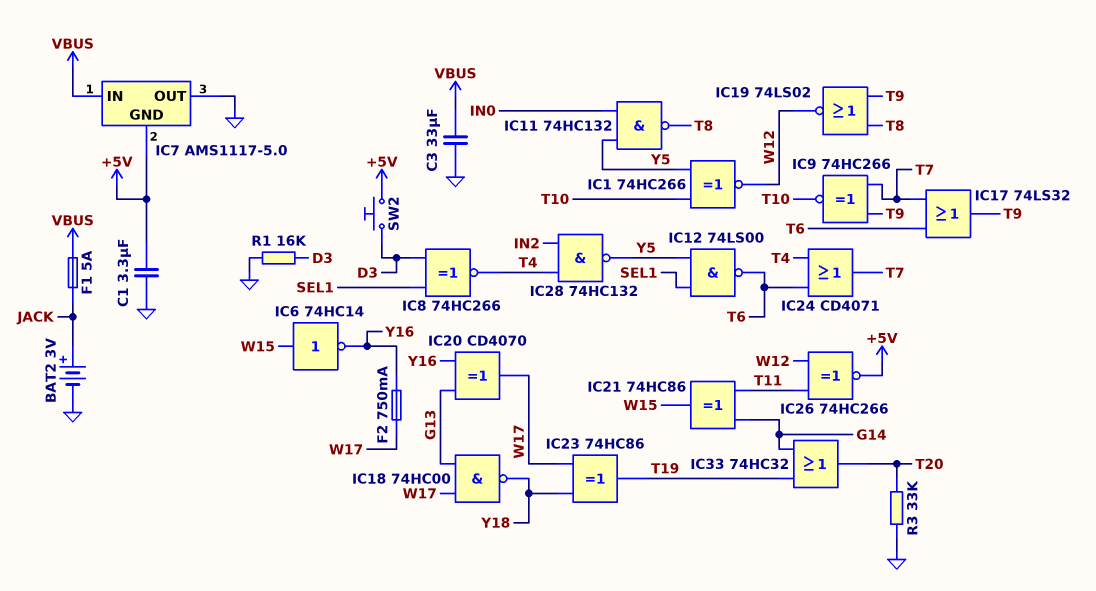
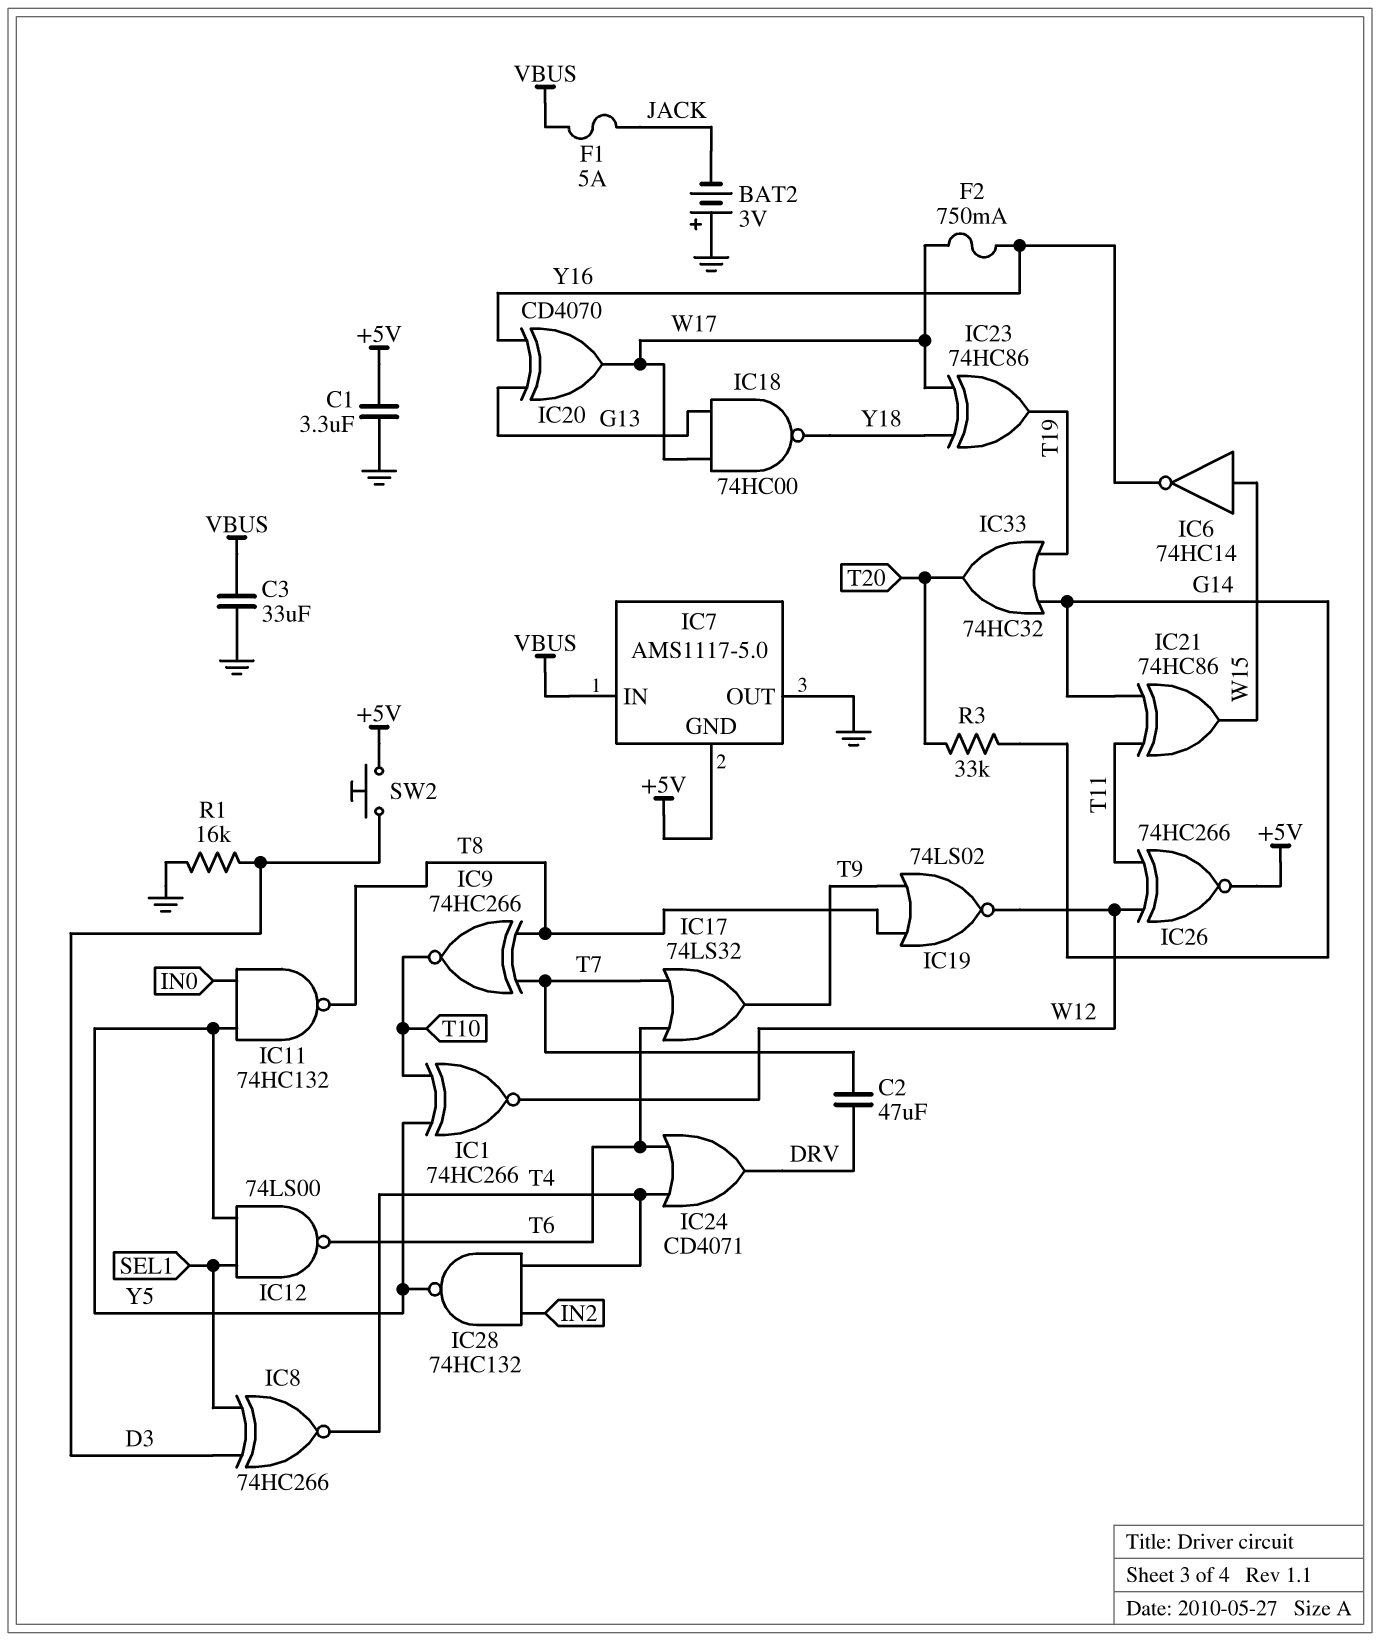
BAT2: 3V (plus JACK, minus GND) -> 3V (plus GND, minus JACK)
C2: none -> 47uF (DRV, T7)
IC9: XNOR 74HC266 (in T7, in T9, out T10) -> XNOR 74HC266 (in T7, in T8, out T10)
IC24: OR CD4071 (in T4, in T6, out T7) -> OR CD4071 (in T4, in T6, out DRV)
R3: 33k (GND, T20) -> 33k (G14, T20)

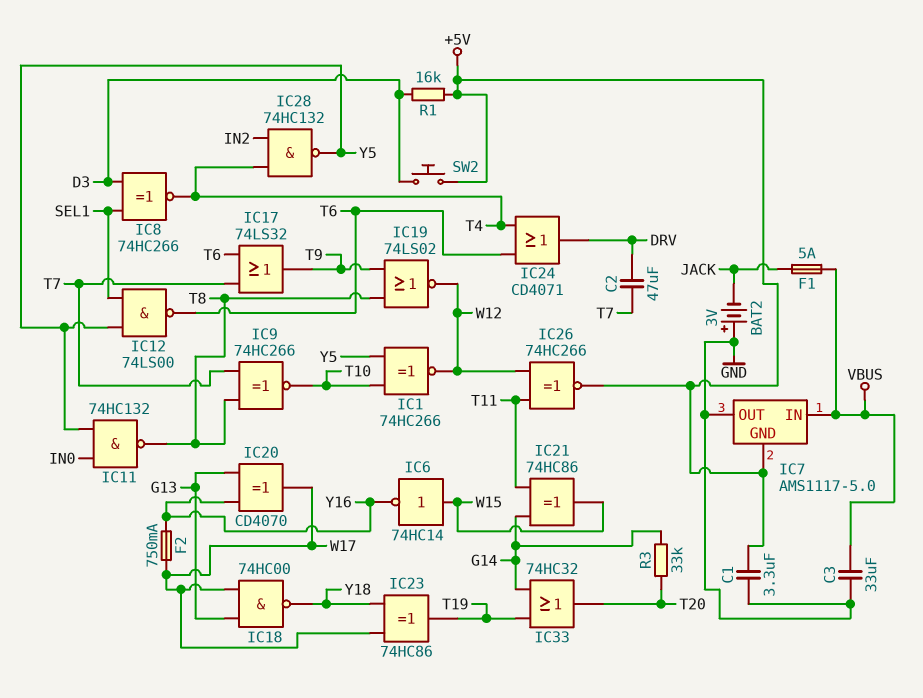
R1: 16k (D3, GND) -> 16k (+5V, D3)

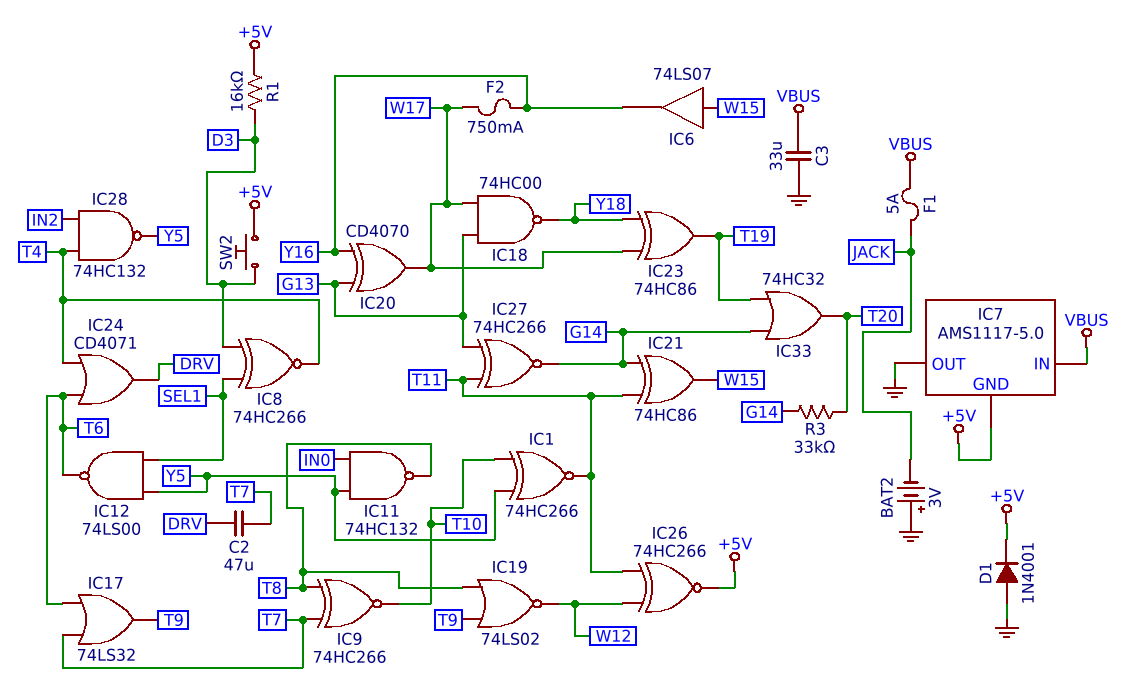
C1: 3.3uF (+5V, GND) -> none
D1: none -> diode 1N4001 (A GND, K +5V)
IC1: XNOR 74HC266 (in T10, in Y5, out W12) -> XNOR 74HC266 (in T10, in Y5, out T11)
IC6: NOT 74HC14 (in W15, out Y16) -> buffer 74LS07 (in W15, out Y16)
IC27: none -> XNOR 74HC266 (in G13, in T11, out G14)

